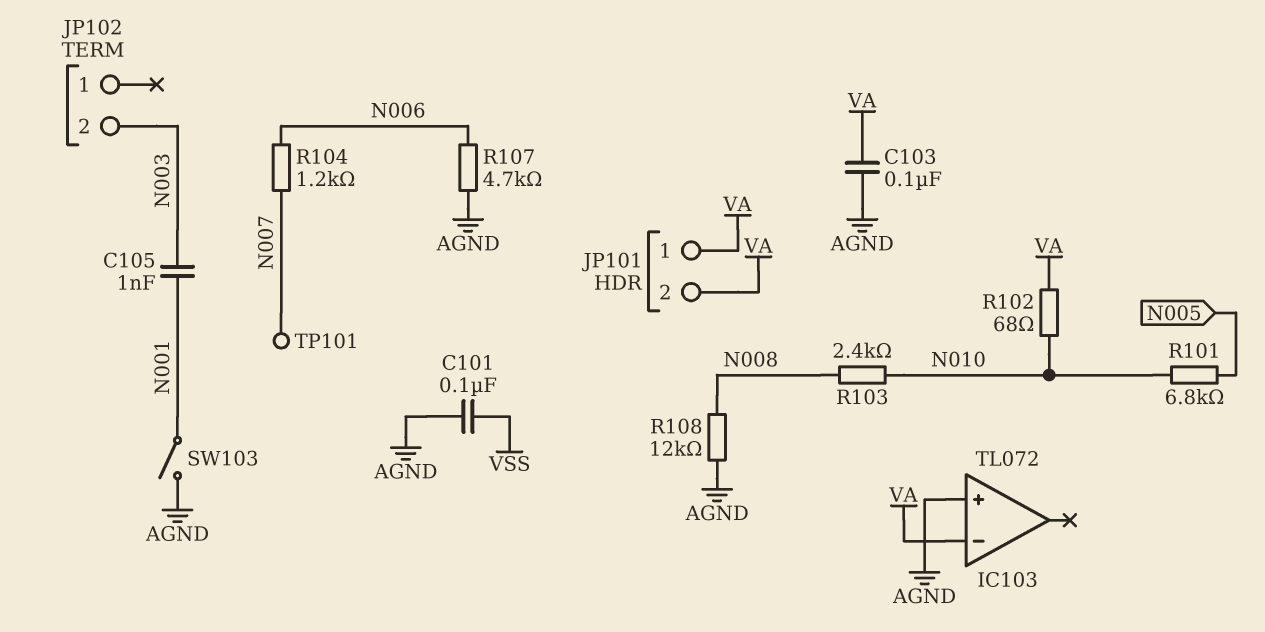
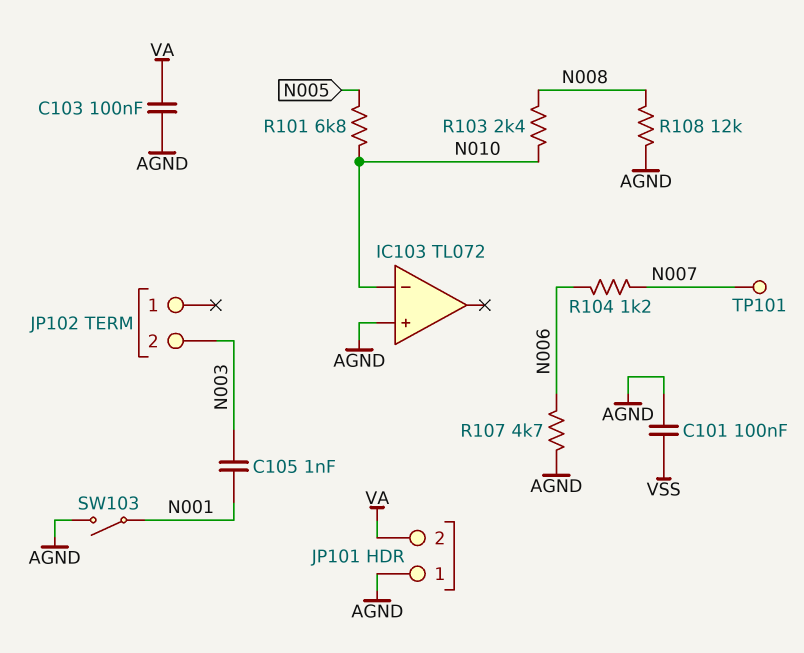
IC103 pin in-: VA -> N010
JP101 pin 1: VA -> AGND
R102: 68 (N010, VA) -> none

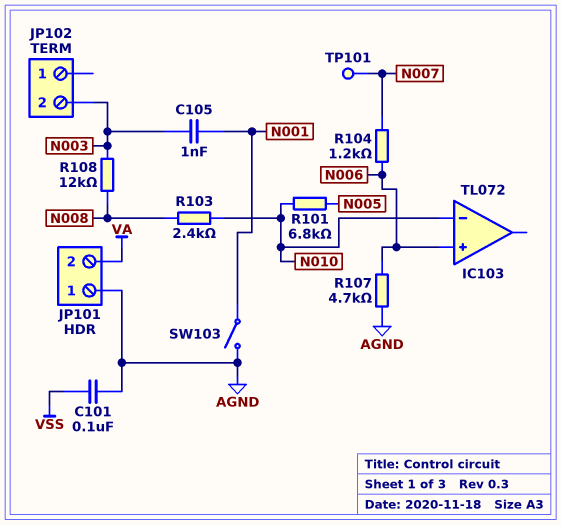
C103: 100nF (AGND, VA) -> none
IC103 pin in+: AGND -> N006
R108: 12k (AGND, N008) -> 12k (N003, N008)

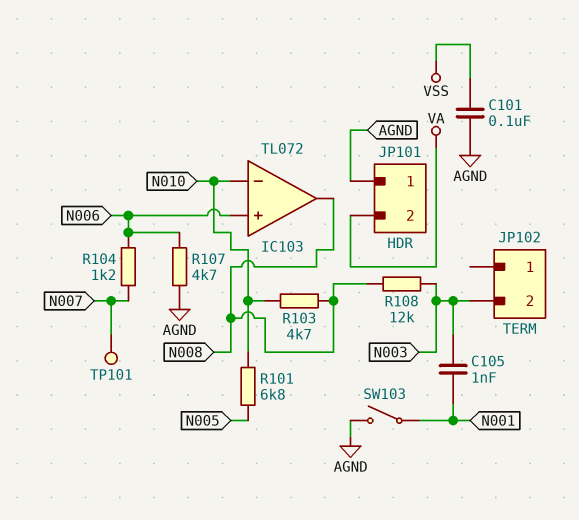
IC103 pin out: none -> N008
R103: 2.4k (N008, N010) -> 4.7k (N008, N010)

